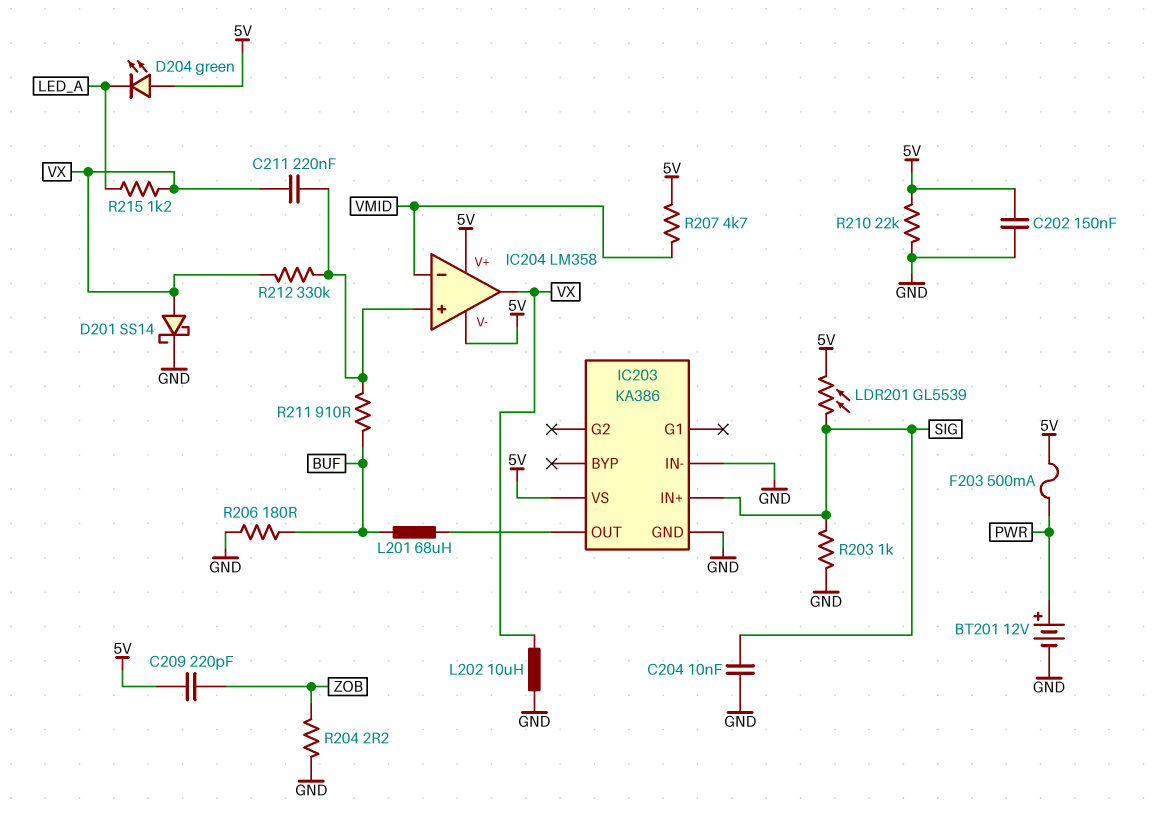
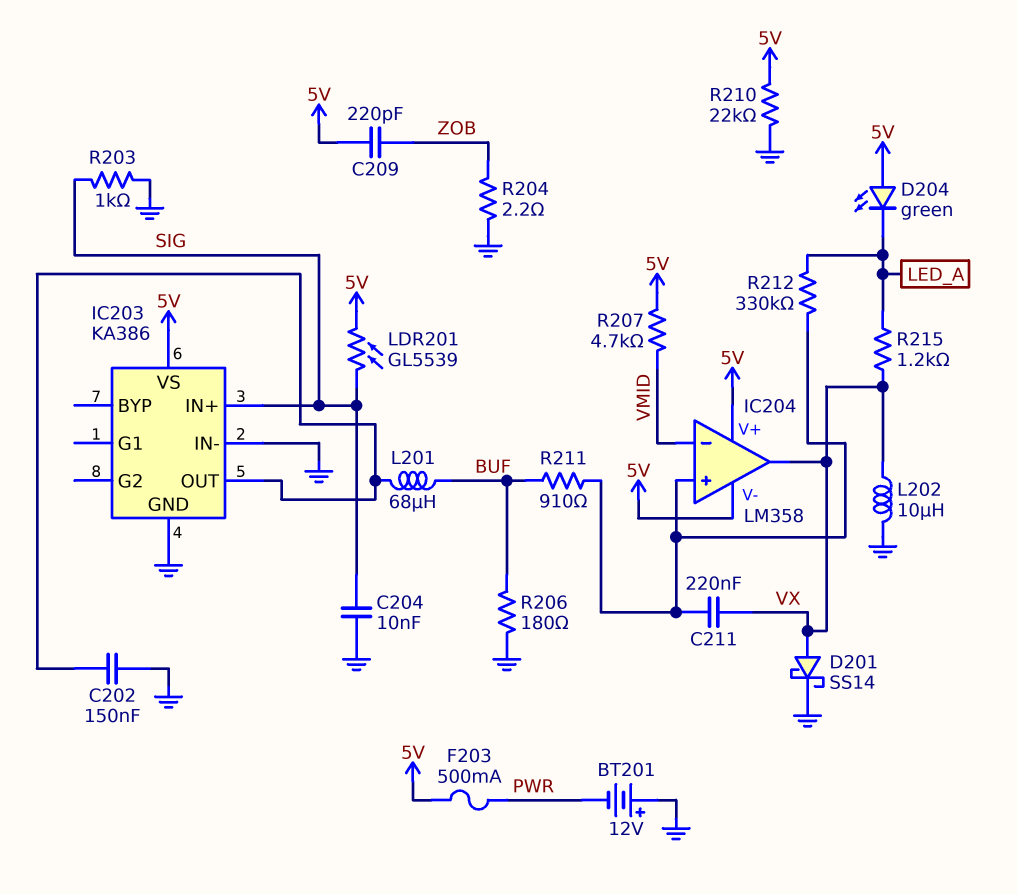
BT201: 12V (plus PWR, minus GND) -> 12V (plus GND, minus PWR)
C202: 150nF (5V, GND) -> 150nF (GND, IC203/OUT)
R212: 330k (IC204/in+, VX) -> 330k (IC204/in+, LED_A)

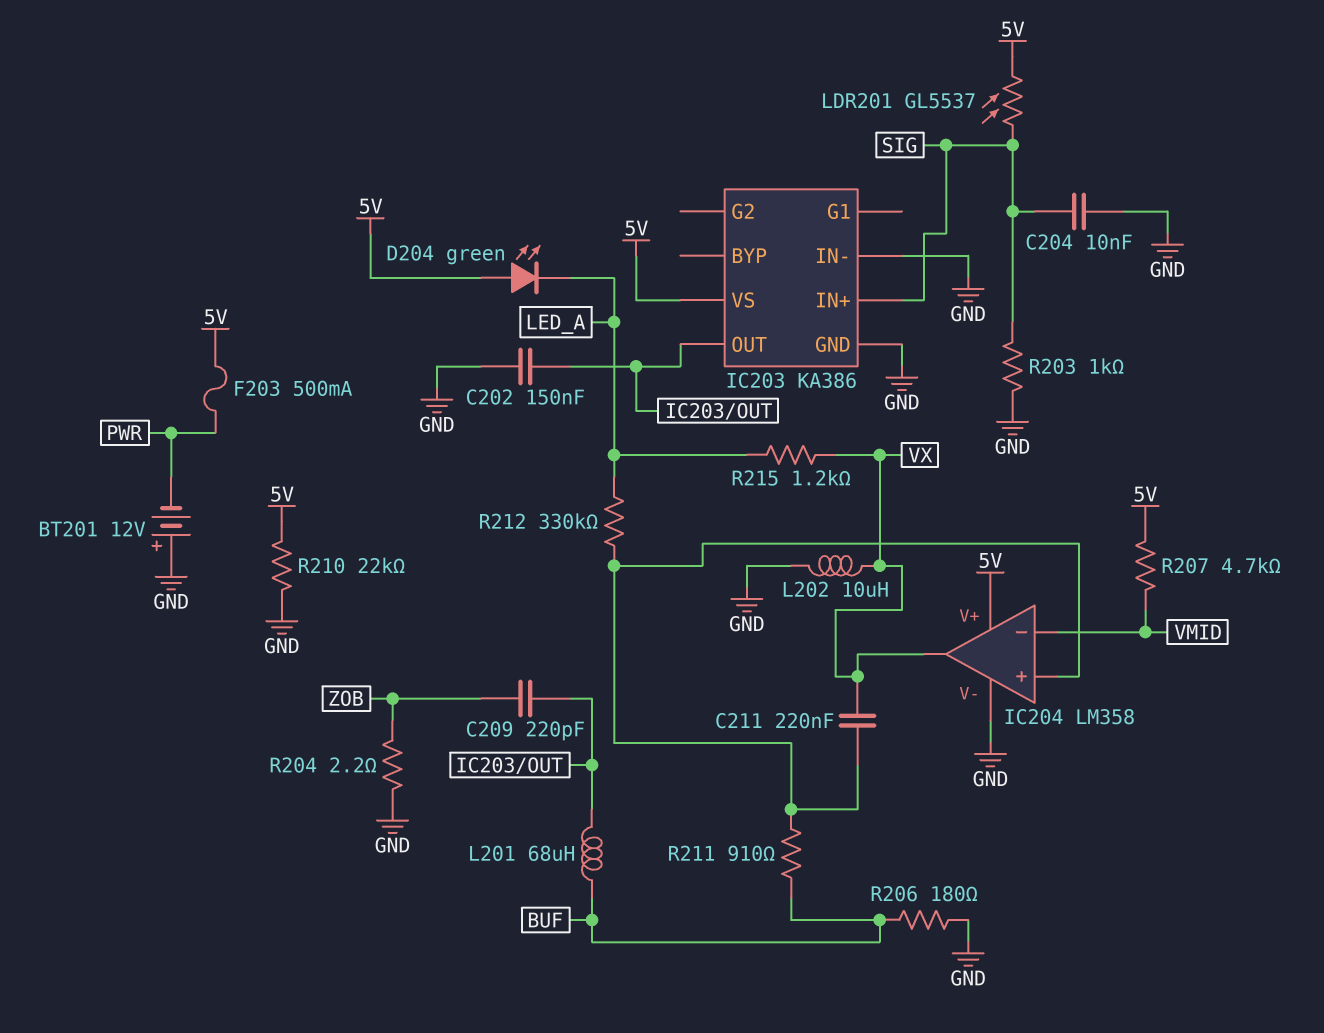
C209: 220pF (5V, ZOB) -> 220pF (IC203/OUT, ZOB)
D201: schottky SS14 (A VX, K GND) -> none
IC204 pin V-: 5V -> GND
LDR201: GL5539 (5V, SIG) -> GL5537 (5V, SIG)

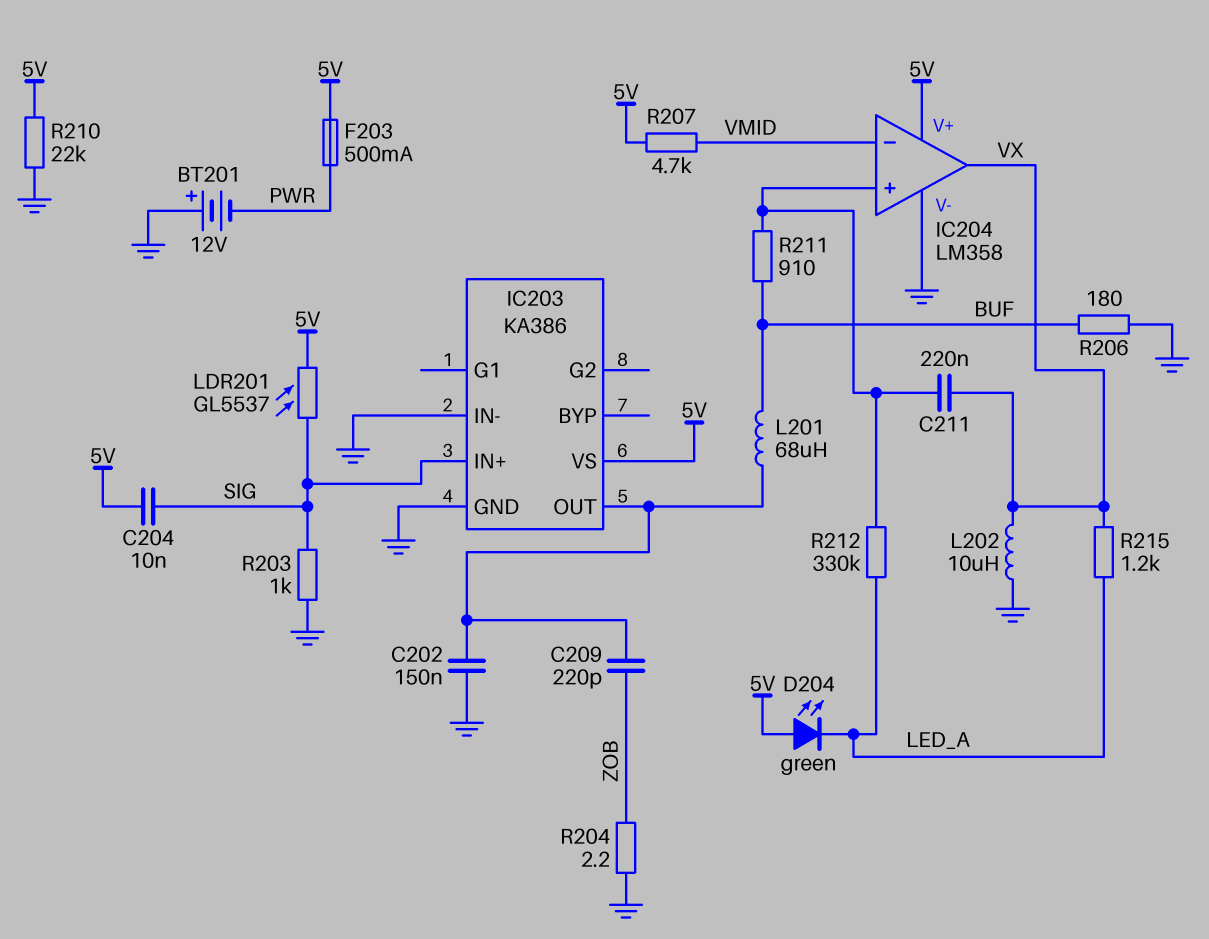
C204: 10nF (GND, SIG) -> 10nF (5V, SIG)

